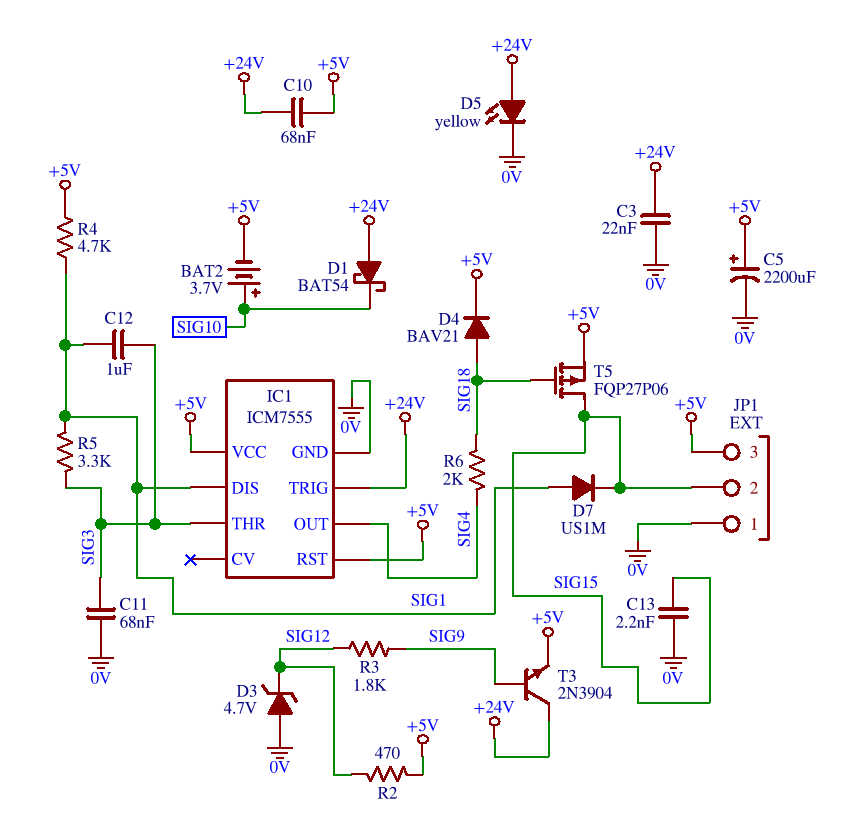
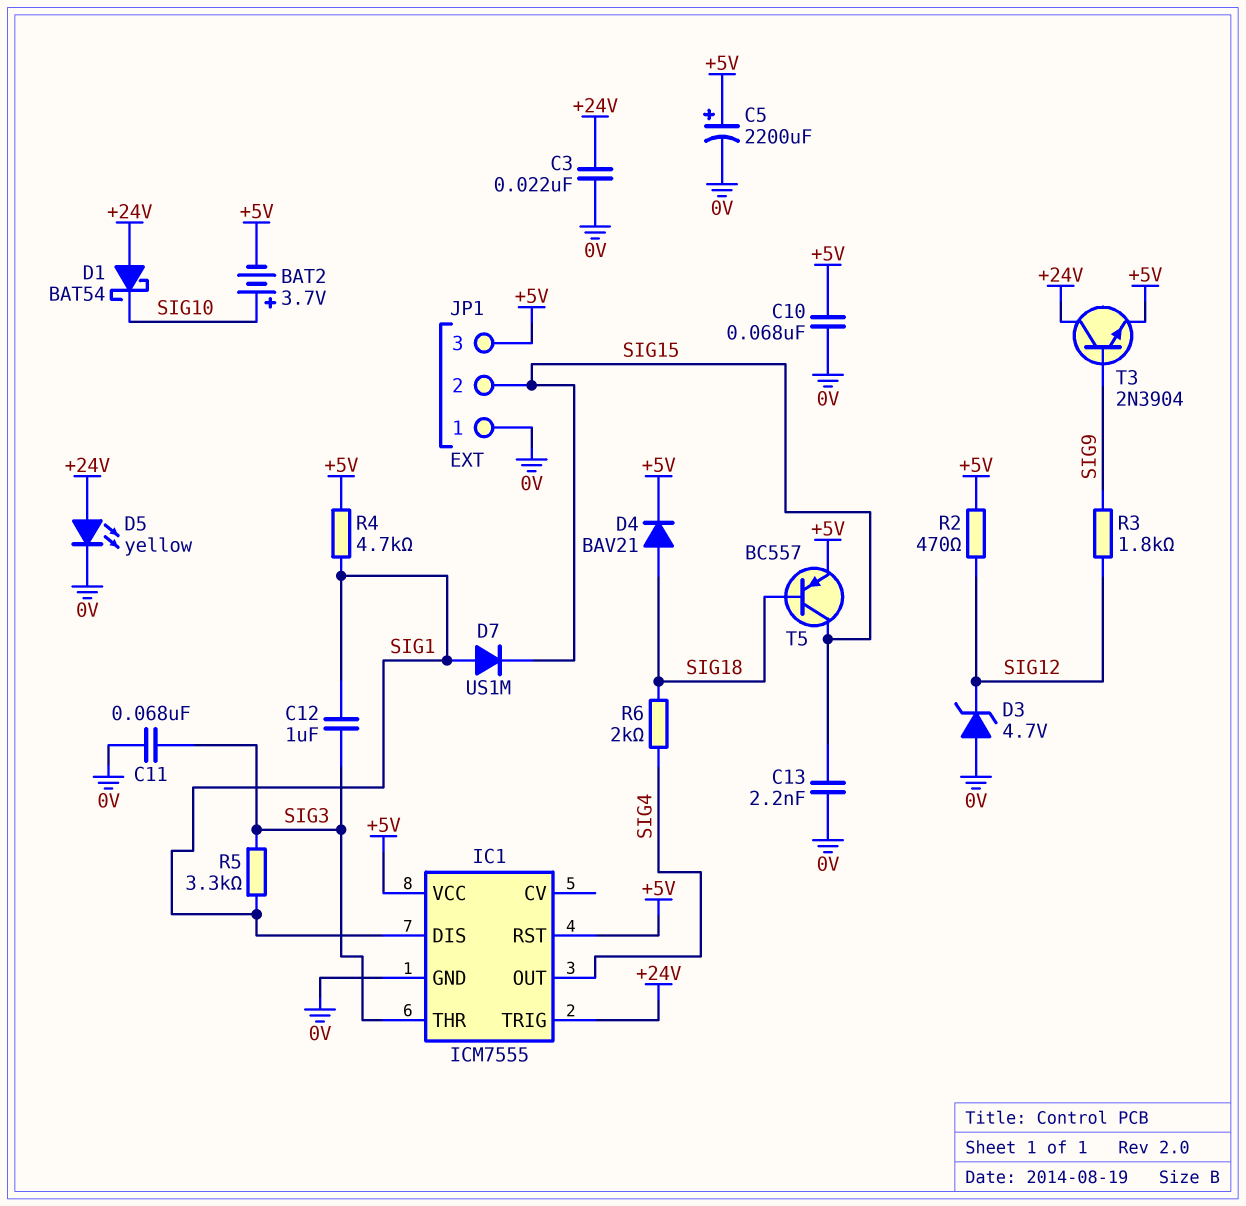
C10: 68nF (+5V, +24V) -> 68nF (+5V, 0V)
T5: PMOS FQP27P06 (G SIG18, D SIG15, S +5V) -> PNP BC557 (B SIG18, C SIG15, E +5V)

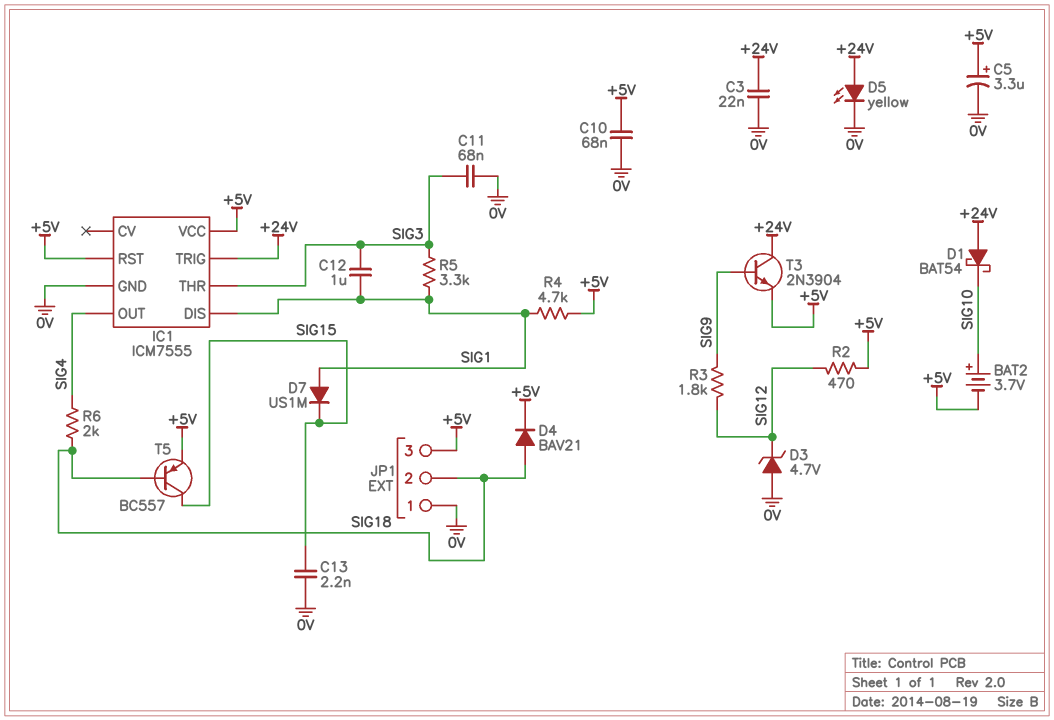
C5: 2200uF (plus +5V, minus 0V) -> 3.3uF (plus +5V, minus 0V)
JP1 pin 2: SIG15 -> SIG18

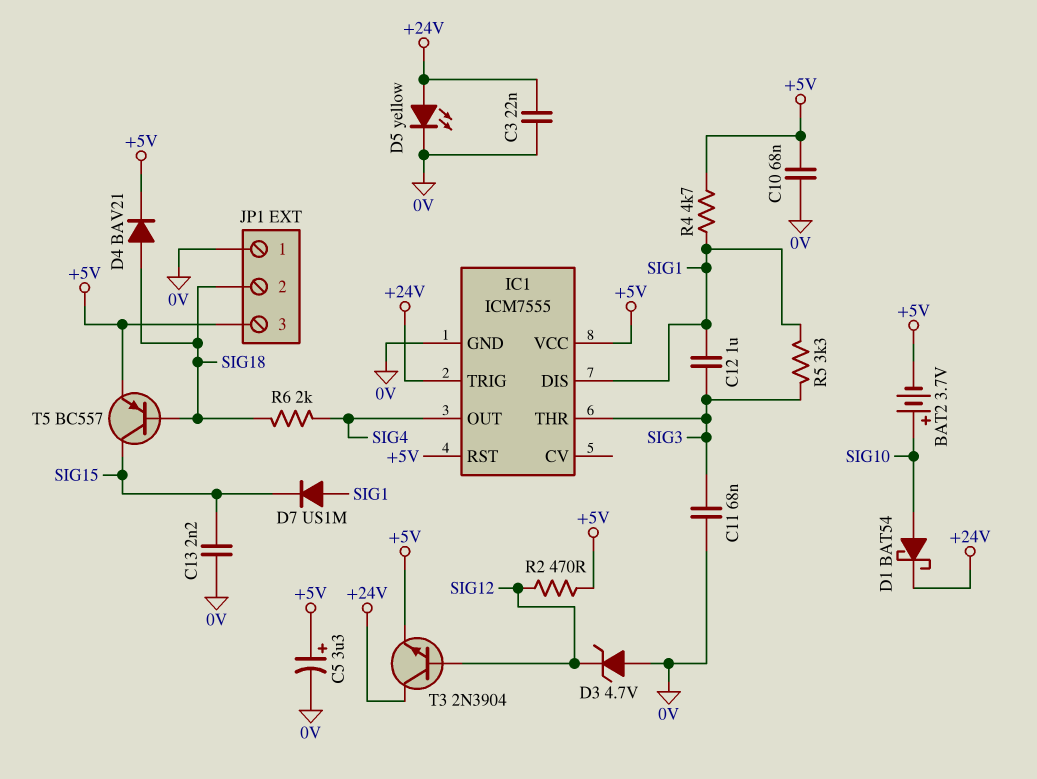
D1: schottky BAT54 (A +24V, K SIG10) -> schottky BAT54 (A SIG10, K +24V)
R3: 1.8k (SIG9, SIG12) -> none
T3: NPN 2N3904 (B SIG9, C +24V, E +5V) -> NPN 2N3904 (B SIG12, C +24V, E +5V)

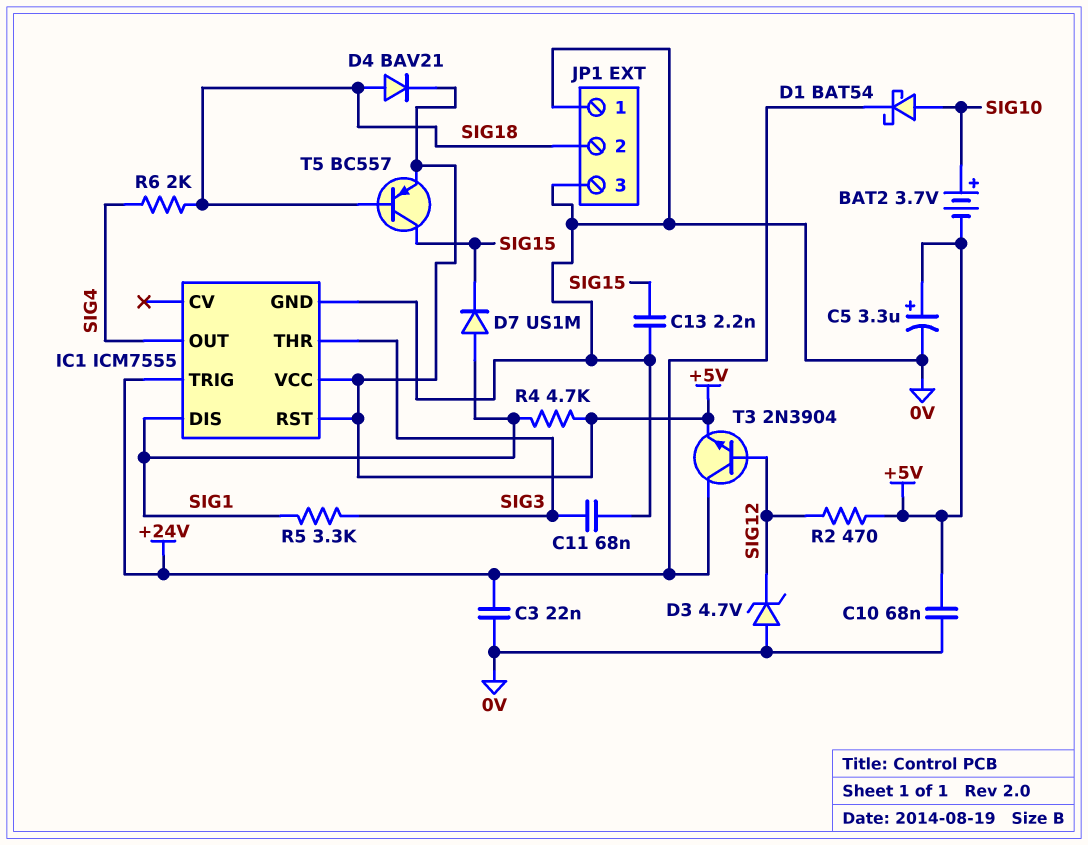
C12: 1uF (SIG1, SIG3) -> none
D5: LED yellow (A +24V, K 0V) -> none
JP1 pin 3: +5V -> 0V

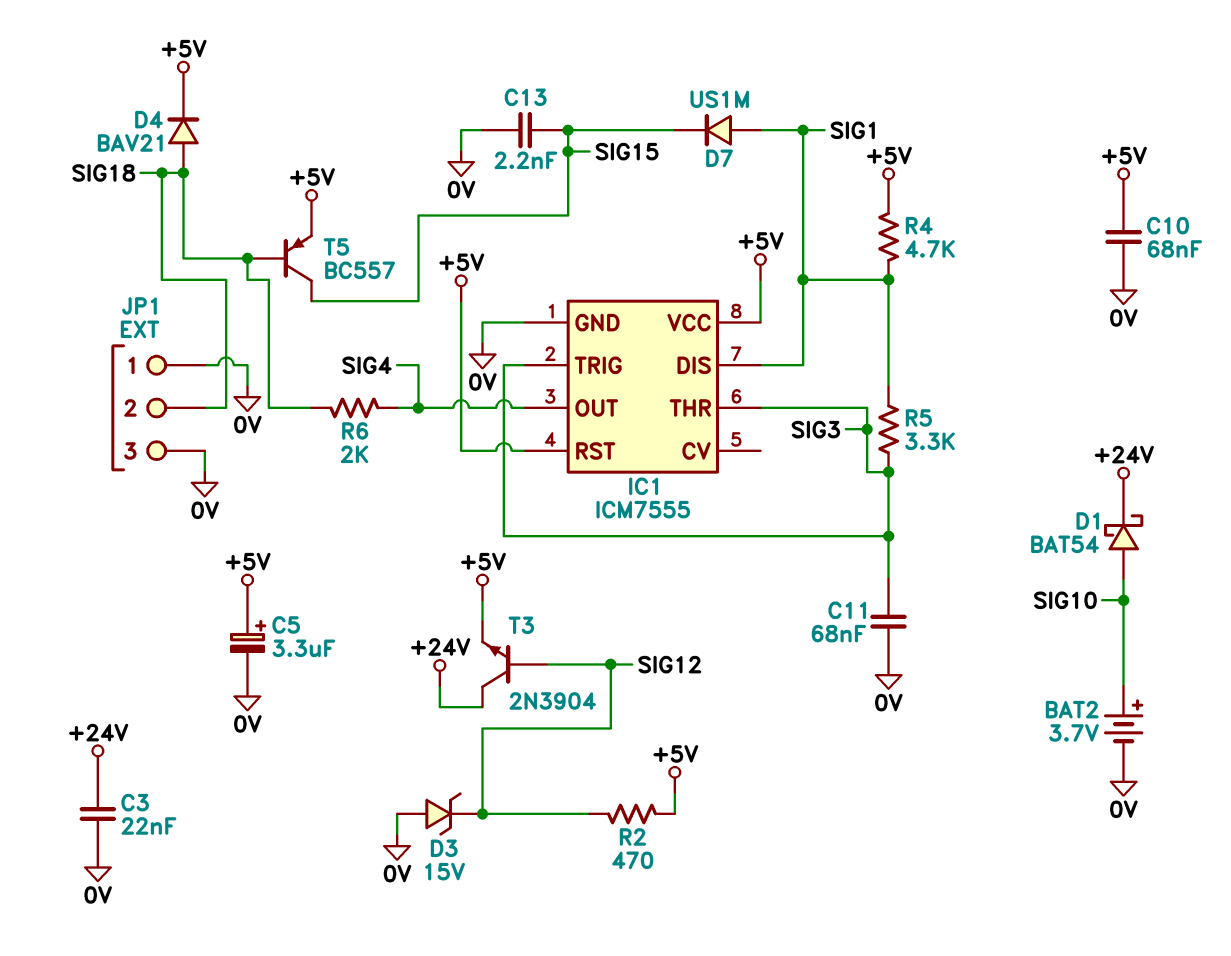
BAT2: 3.7V (plus SIG10, minus +5V) -> 3.7V (plus SIG10, minus 0V)
D3: zener 4.7V (A 0V, K SIG12) -> zener 15V (A 0V, K SIG12)
IC1 pin TRIG: +24V -> SIG3

